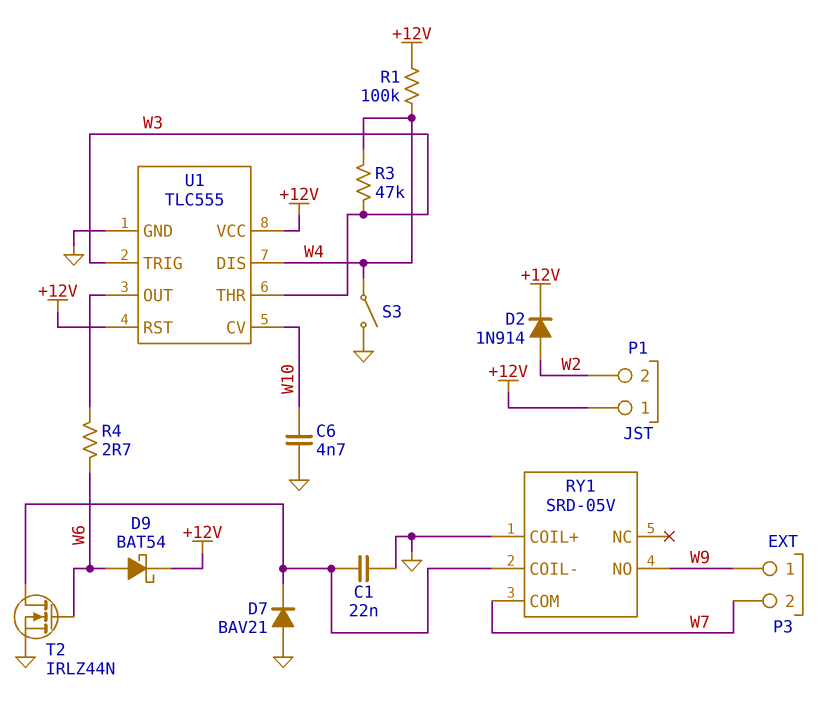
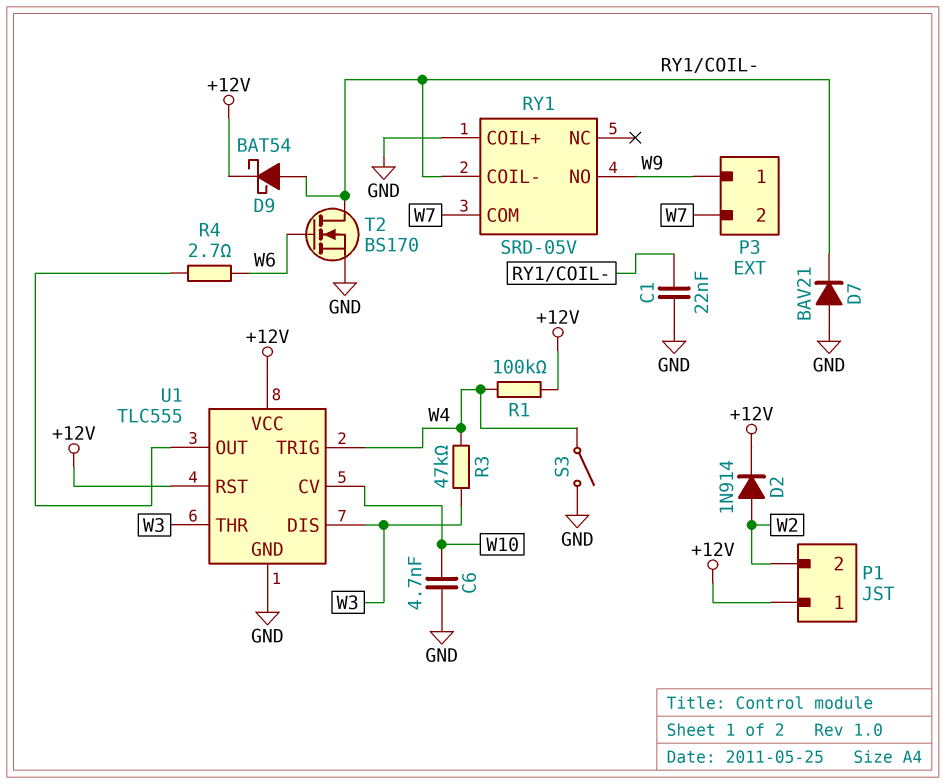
D9: schottky BAT54 (A W6, K +12V) -> schottky BAT54 (A RY1/COIL-, K +12V)
T2: NMOS IRLZ44N (G W6, D RY1/COIL-, S GND) -> NMOS BS170 (G W6, D RY1/COIL-, S GND)
U1 pin DIS: W4 -> W3
U1 pin TRIG: W3 -> W4

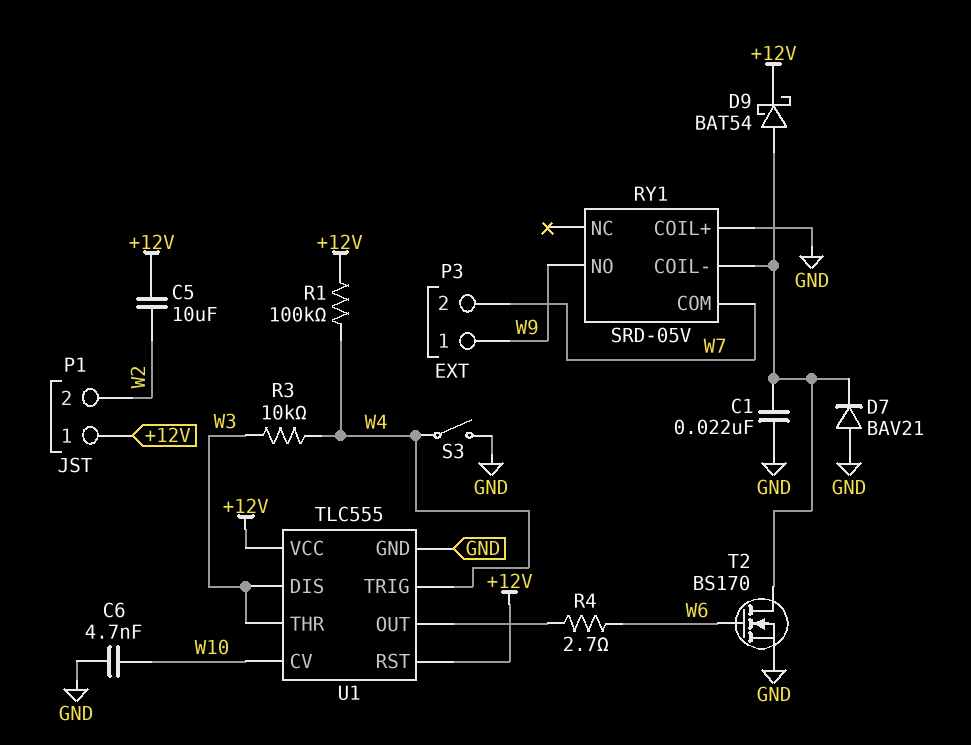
C5: none -> 10uF (+12V, W2)
D2: diode 1N914 (A W2, K +12V) -> none
R3: 47k (W3, W4) -> 10k (W3, W4)

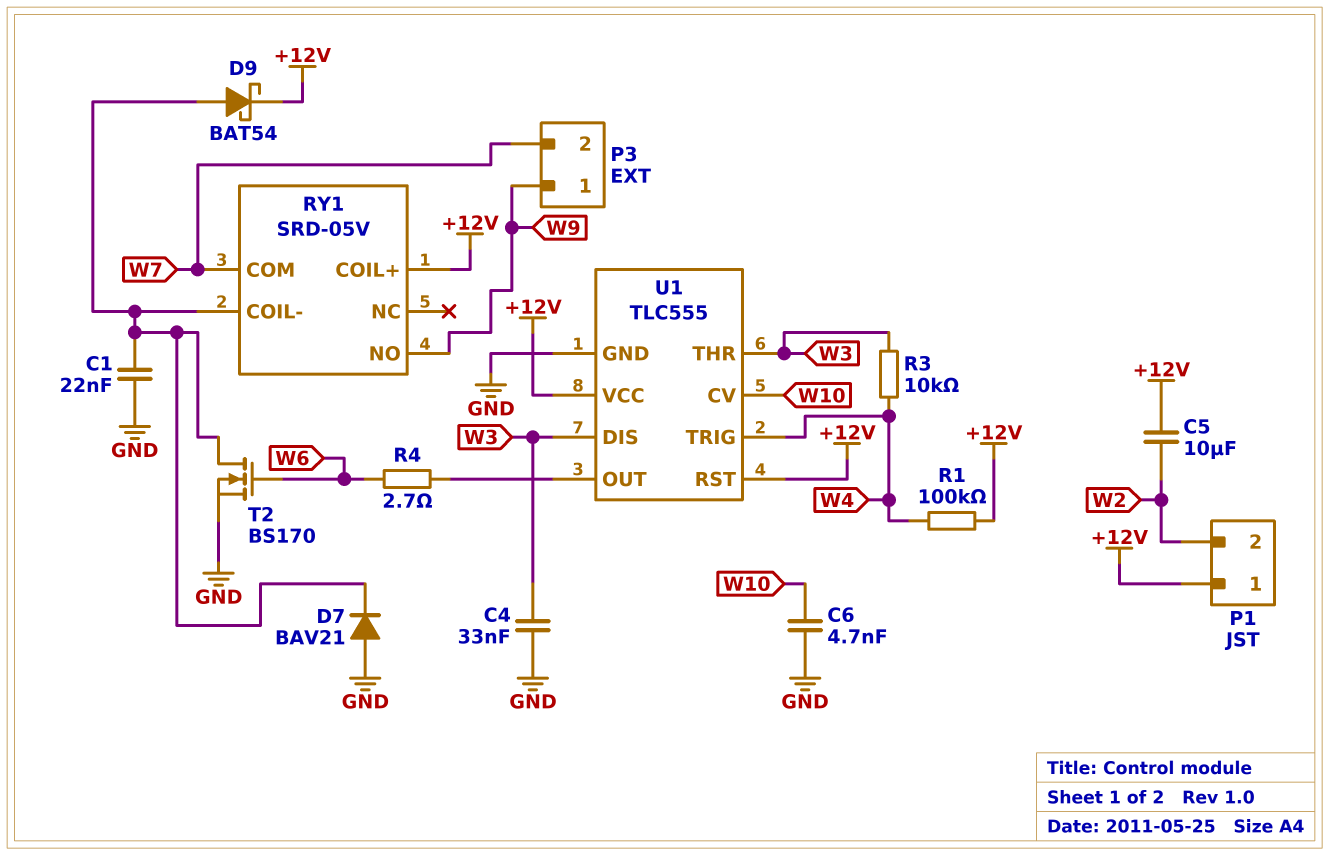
C4: none -> 33nF (GND, W3)
RY1 pin COIL+: GND -> +12V
S3: switch (GND, W4) -> none

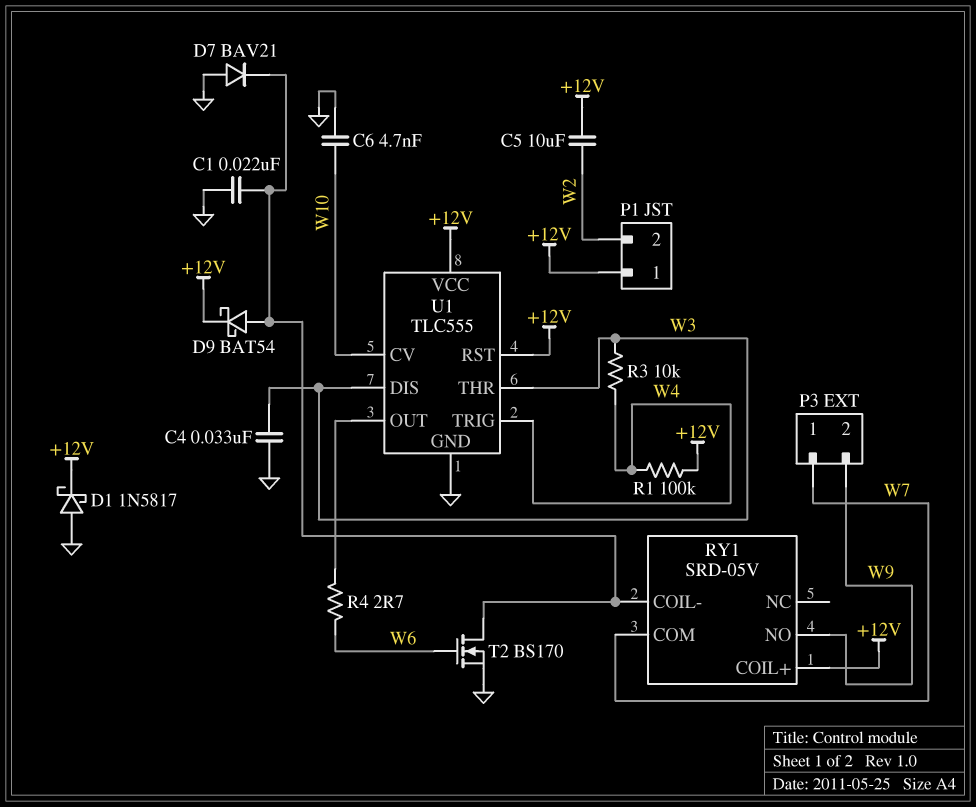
D1: none -> schottky 1N5817 (A GND, K +12V)
P3 pin 1: W9 -> W7
P3 pin 2: W7 -> W9

